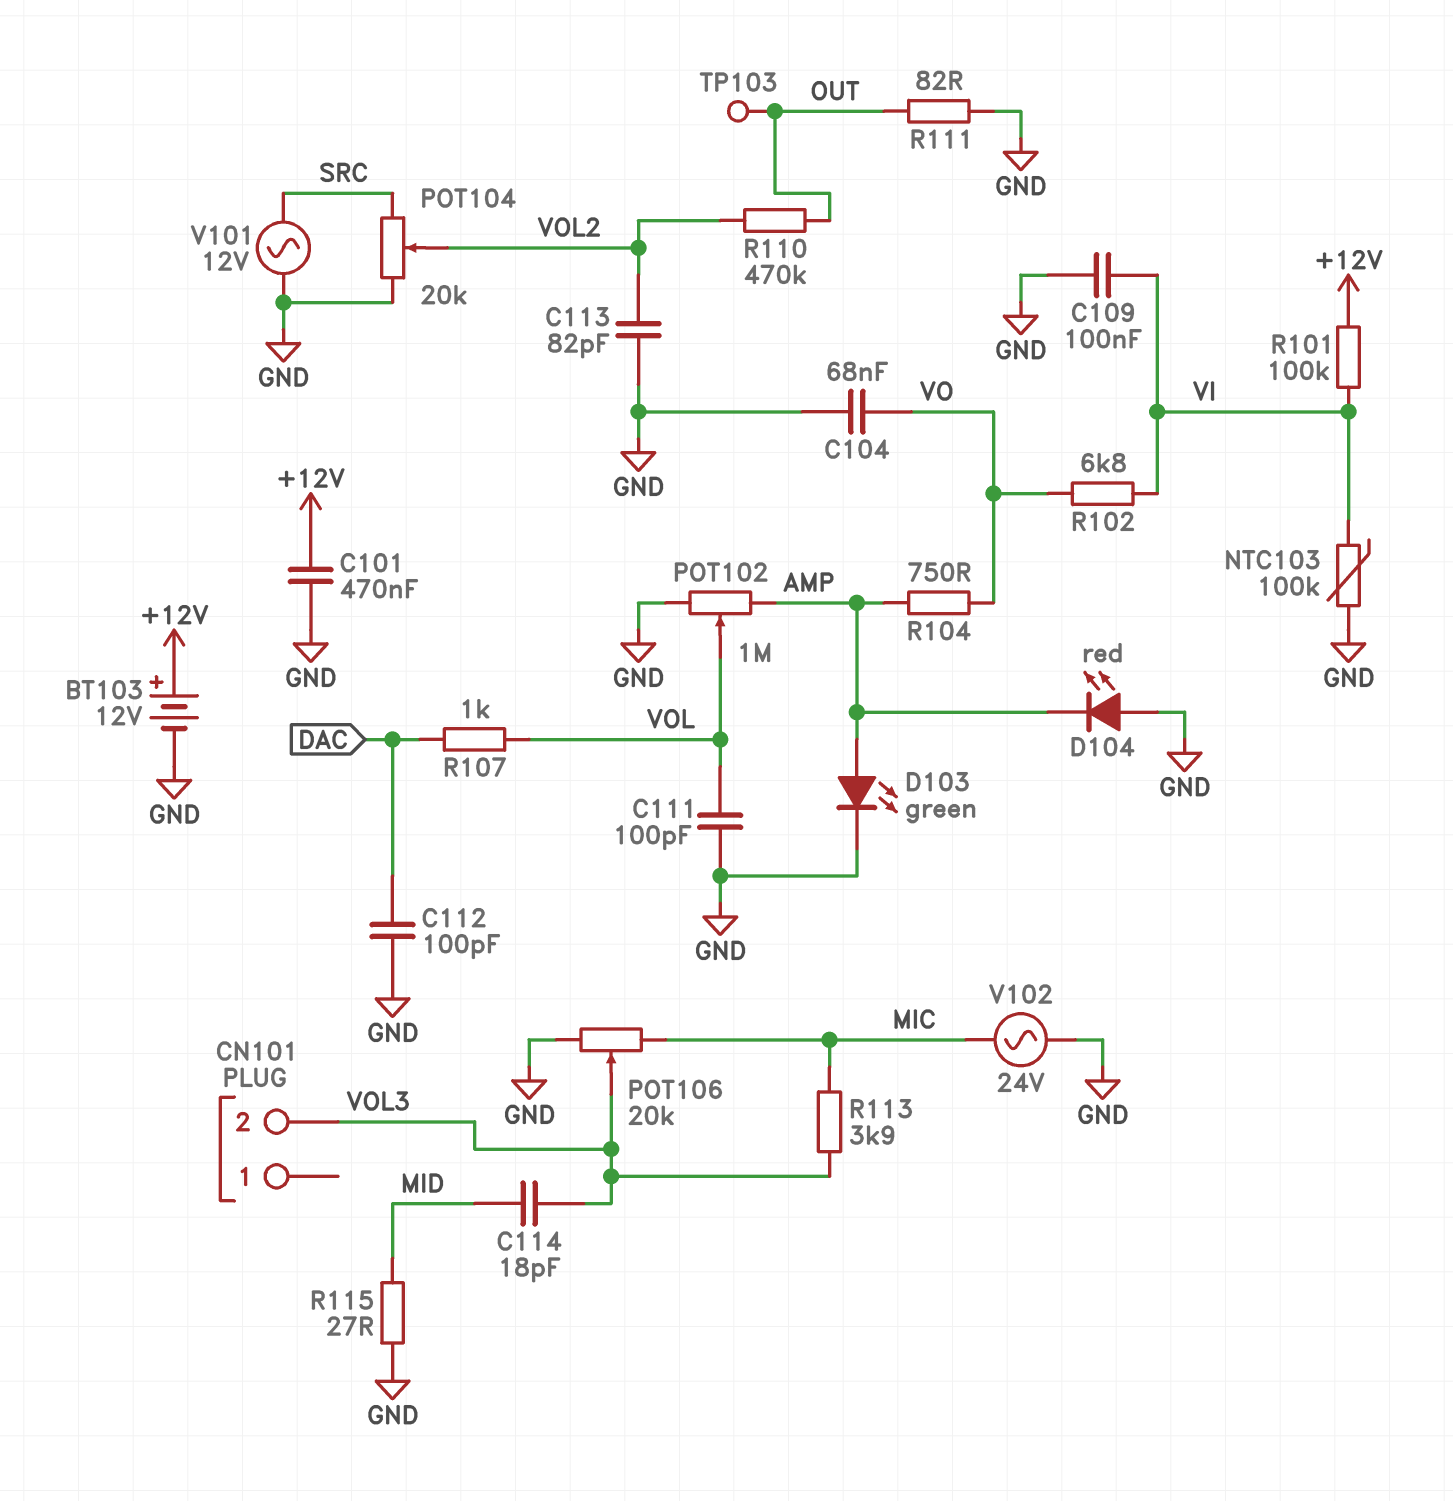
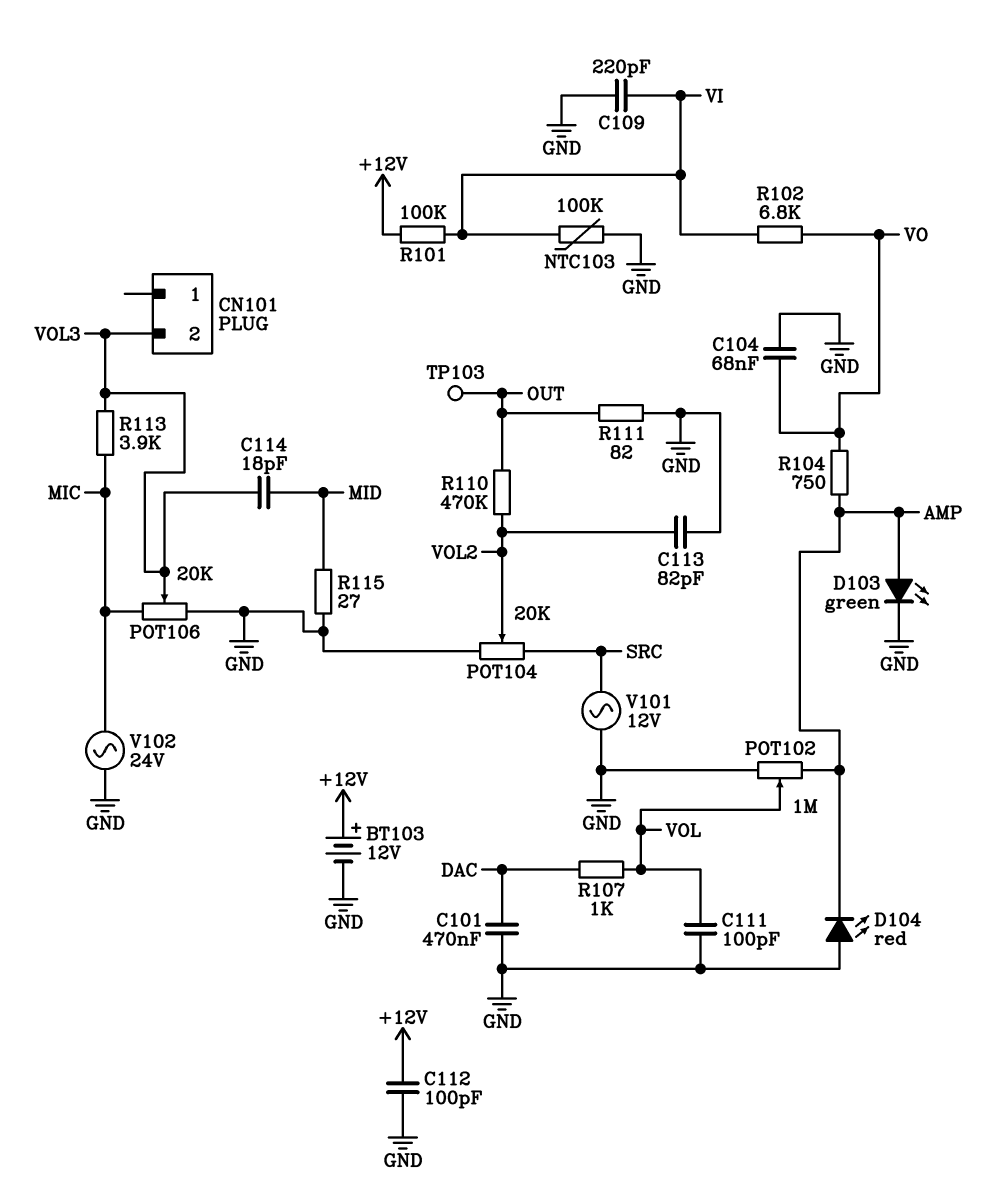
C101: 470nF (+12V, GND) -> 470nF (DAC, GND)
C109: 100nF (GND, VI) -> 220pF (GND, VI)
C112: 100pF (DAC, GND) -> 100pF (+12V, GND)

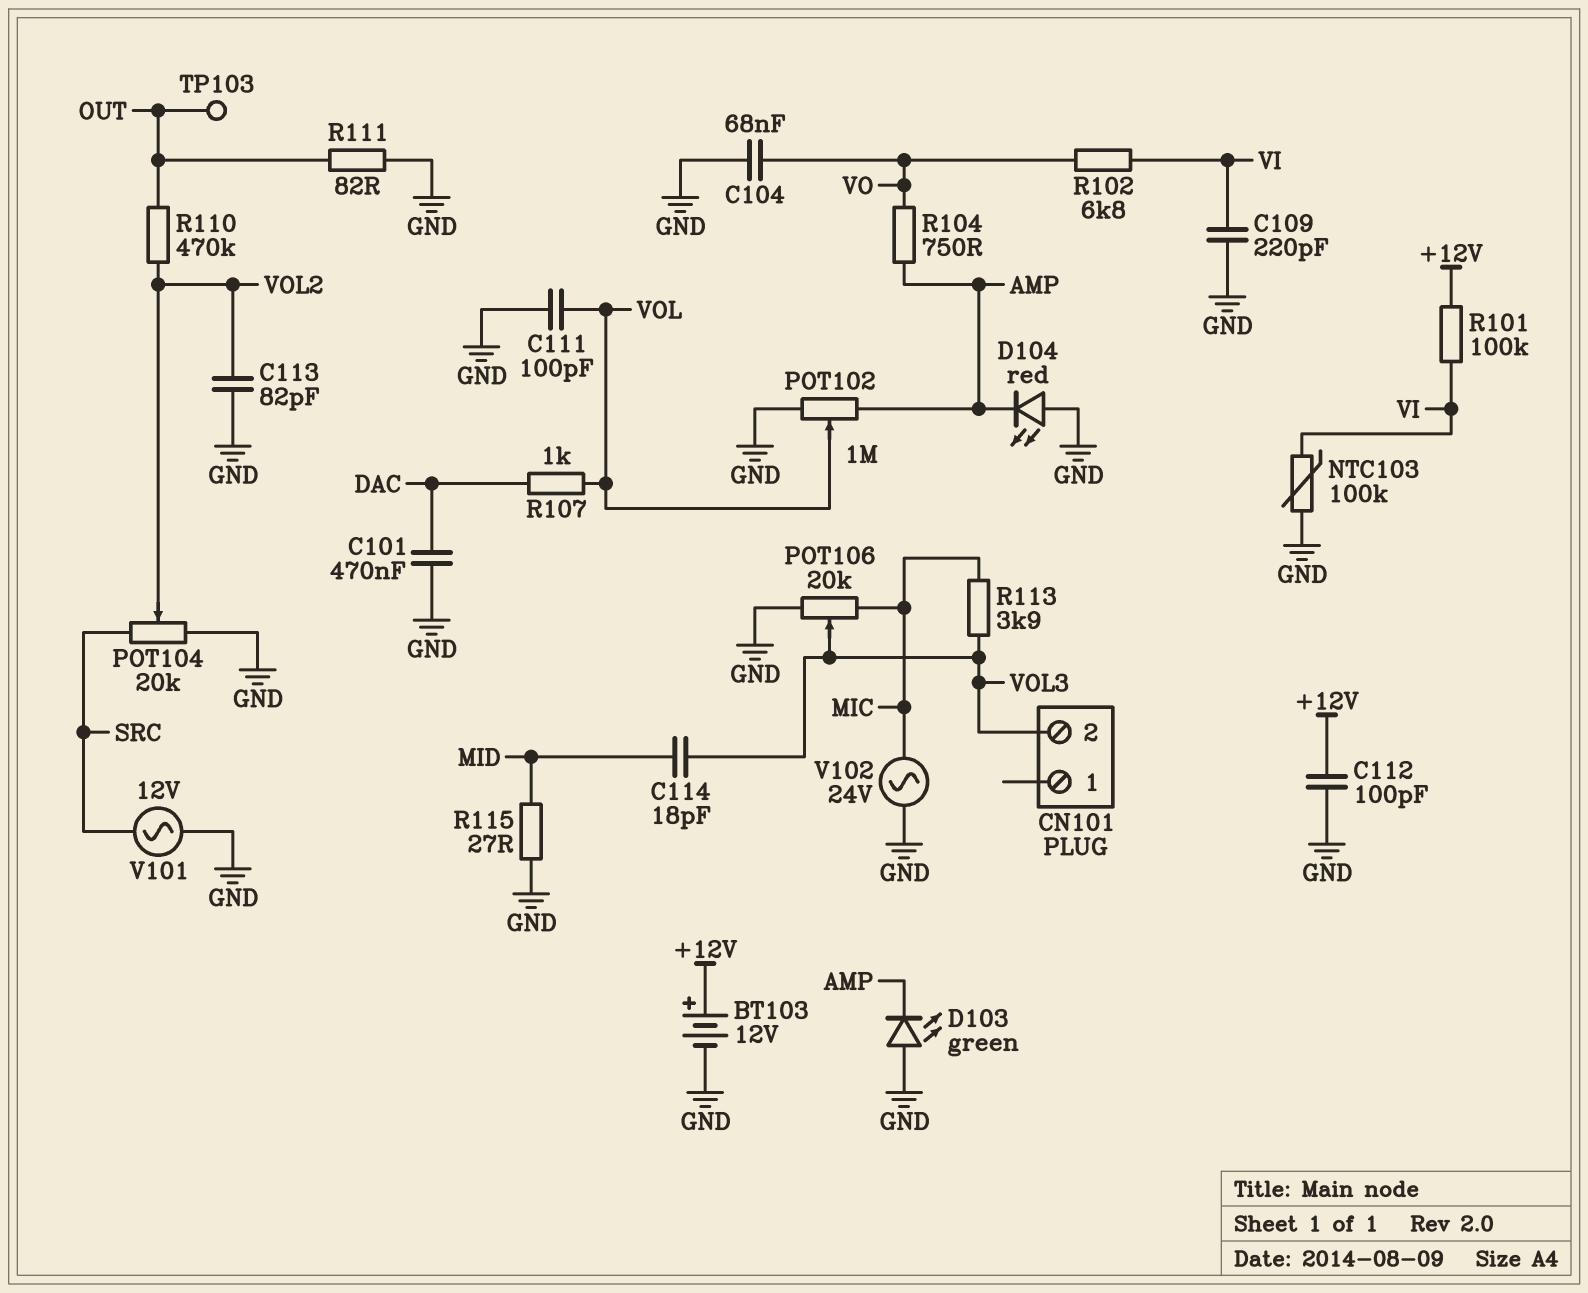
D103: LED green (A AMP, K GND) -> LED green (A GND, K AMP)

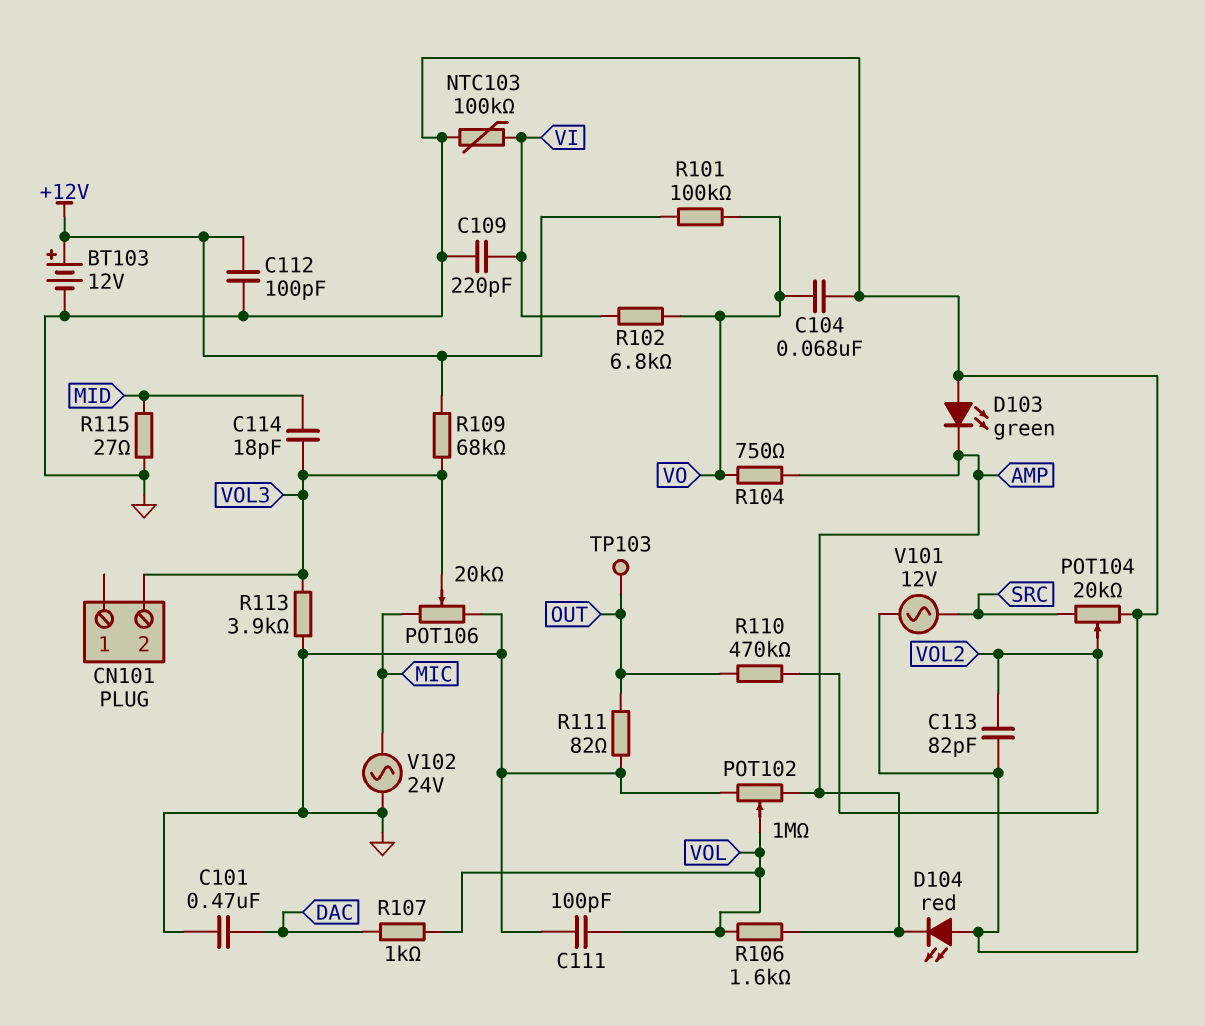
R101: 100k (+12V, VI) -> 100k (+12V, VO)
R106: none -> 1.6k (AMP, VOL)
R109: none -> 68k (+12V, VOL3)
R113: 3.9k (MIC, VOL3) -> 3.9k (GND, VOL3)

